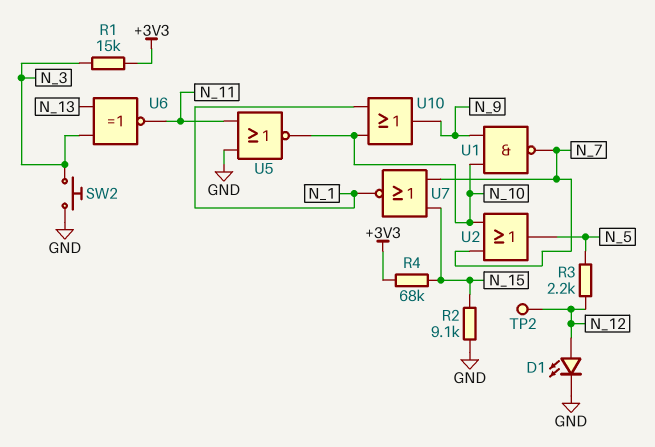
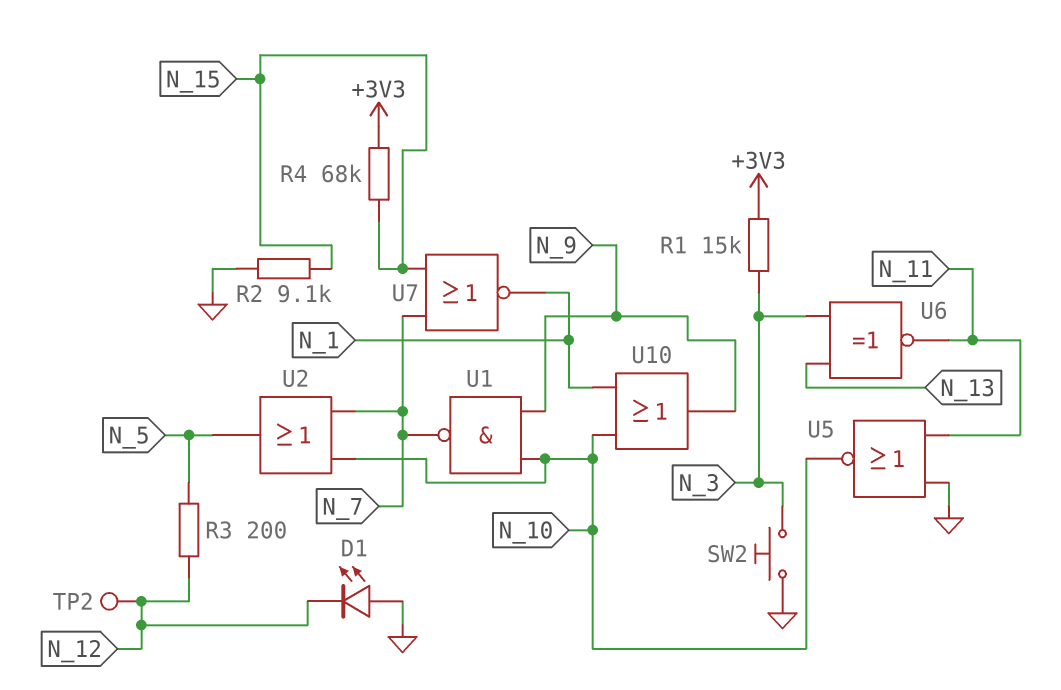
D1: LED (A N_12, K GND) -> LED (A GND, K N_12)
R3: 2.2k (N_5, N_12) -> 200 (N_5, N_12)

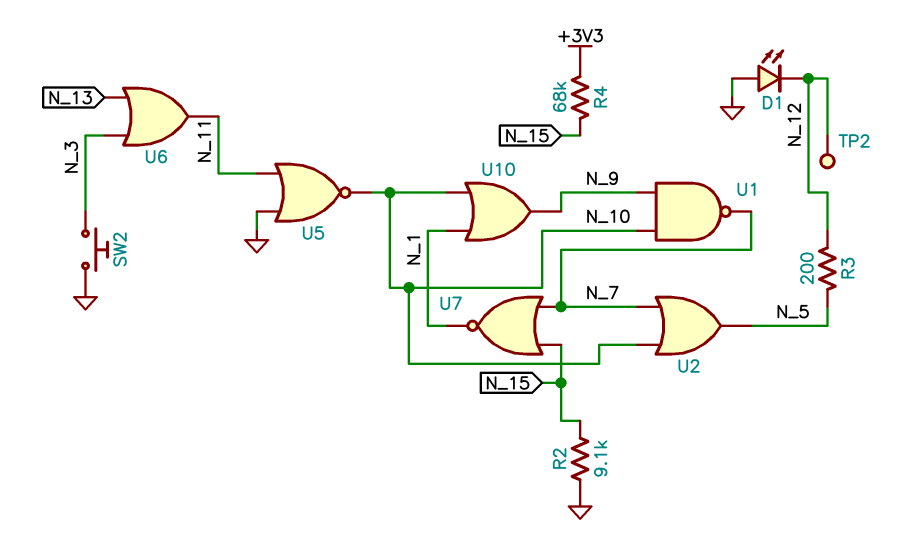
R1: 15k (+3V3, N_3) -> none
U6: XNOR (in N_3, in N_13, out N_11) -> OR (in N_3, in N_13, out N_11)

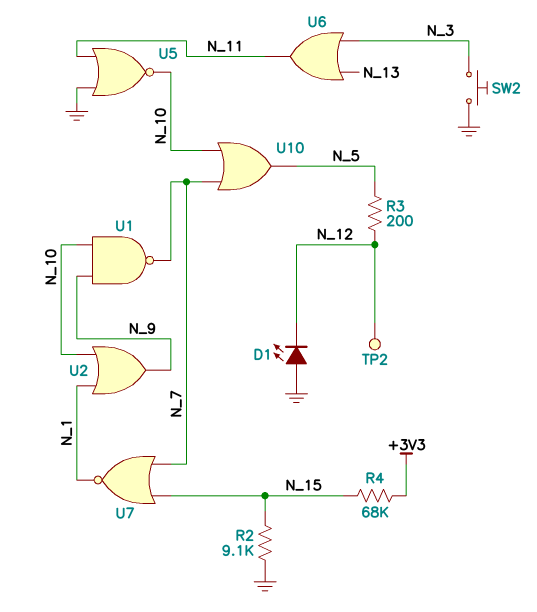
U2: OR (in N_7, in N_10, out N_5) -> OR (in N_1, in N_10, out N_9)
U10: OR (in N_1, in N_10, out N_9) -> OR (in N_7, in N_10, out N_5)

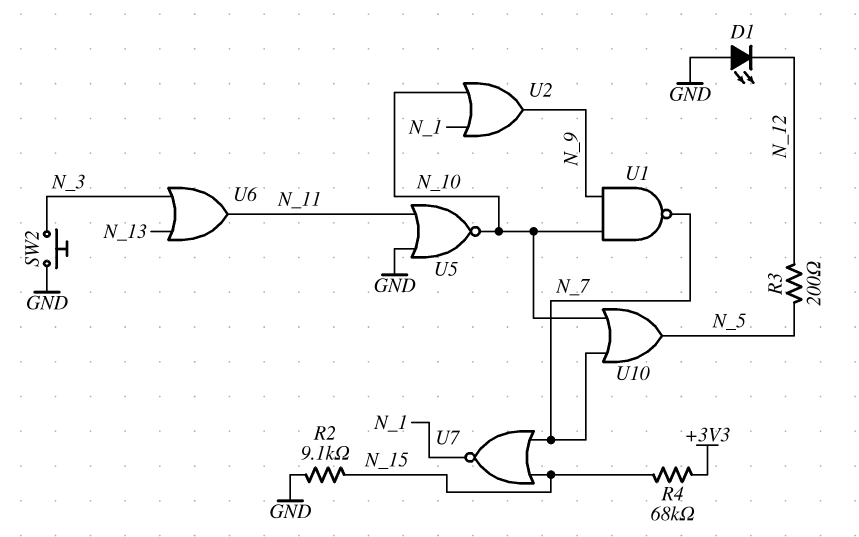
TP2: test point (N_12) -> none

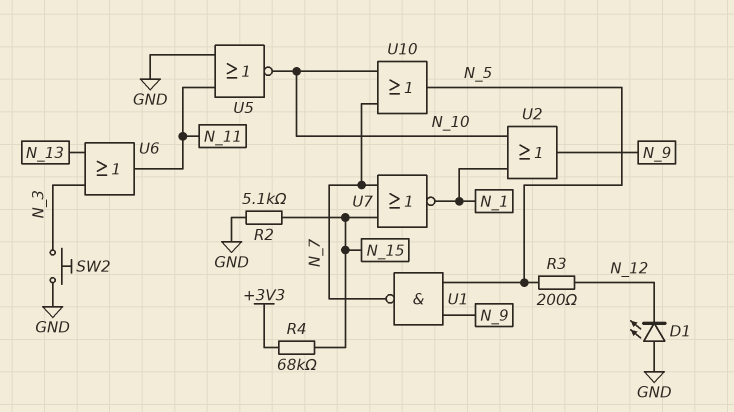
R2: 9.1k (GND, N_15) -> 5.1k (GND, N_15)
U1: NAND (in N_9, in N_10, out N_7) -> NAND (in N_5, in N_9, out N_7)

